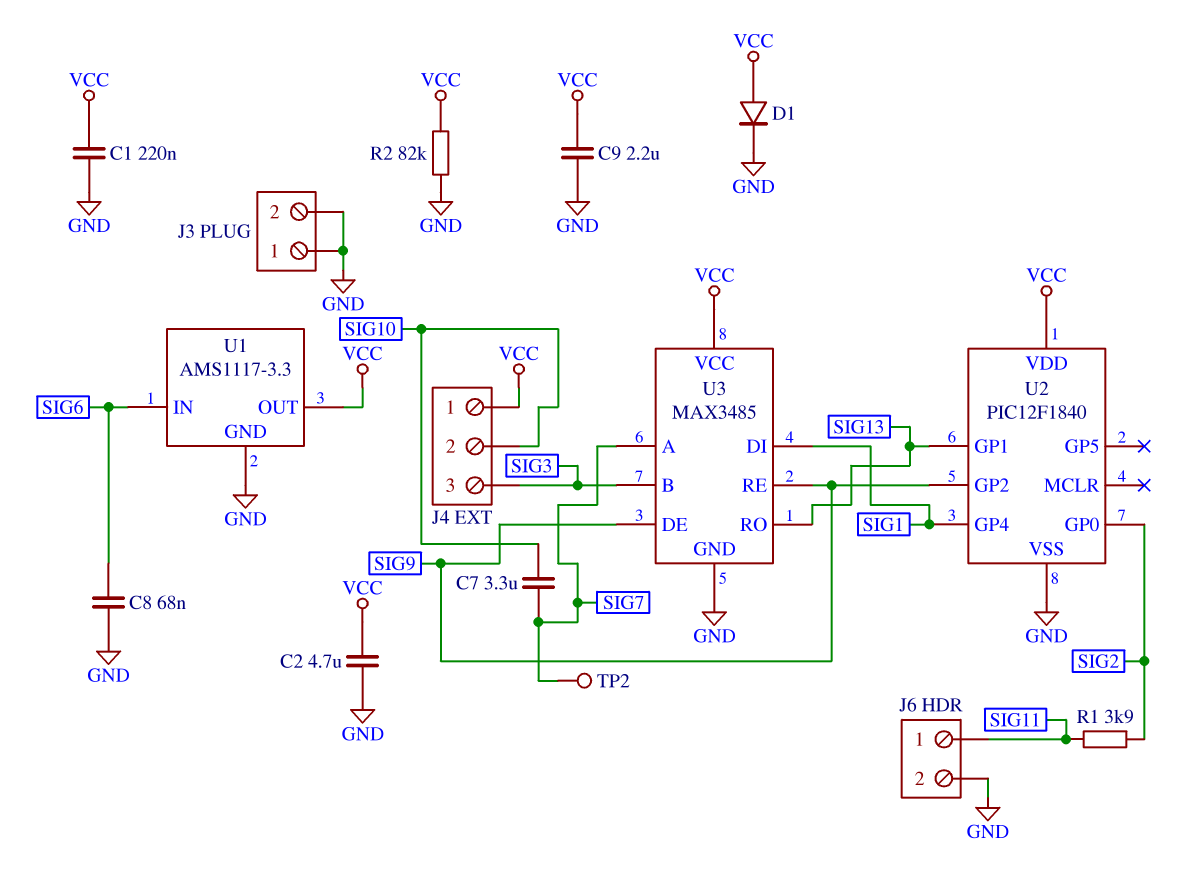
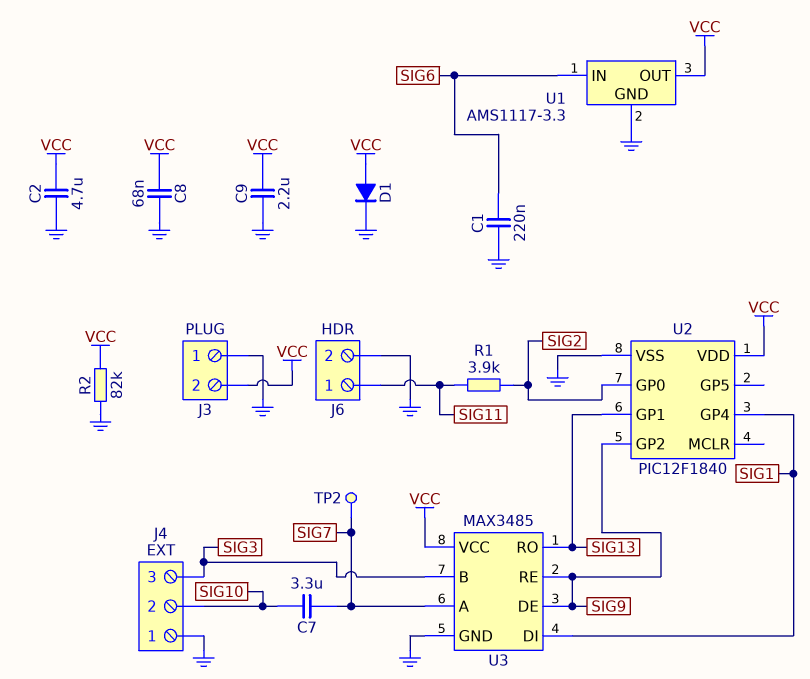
C1: 220nF (GND, VCC) -> 220nF (GND, SIG6)
C8: 68nF (GND, SIG6) -> 68nF (GND, VCC)
J3 pin 2: GND -> VCC
J4 pin 1: VCC -> GND

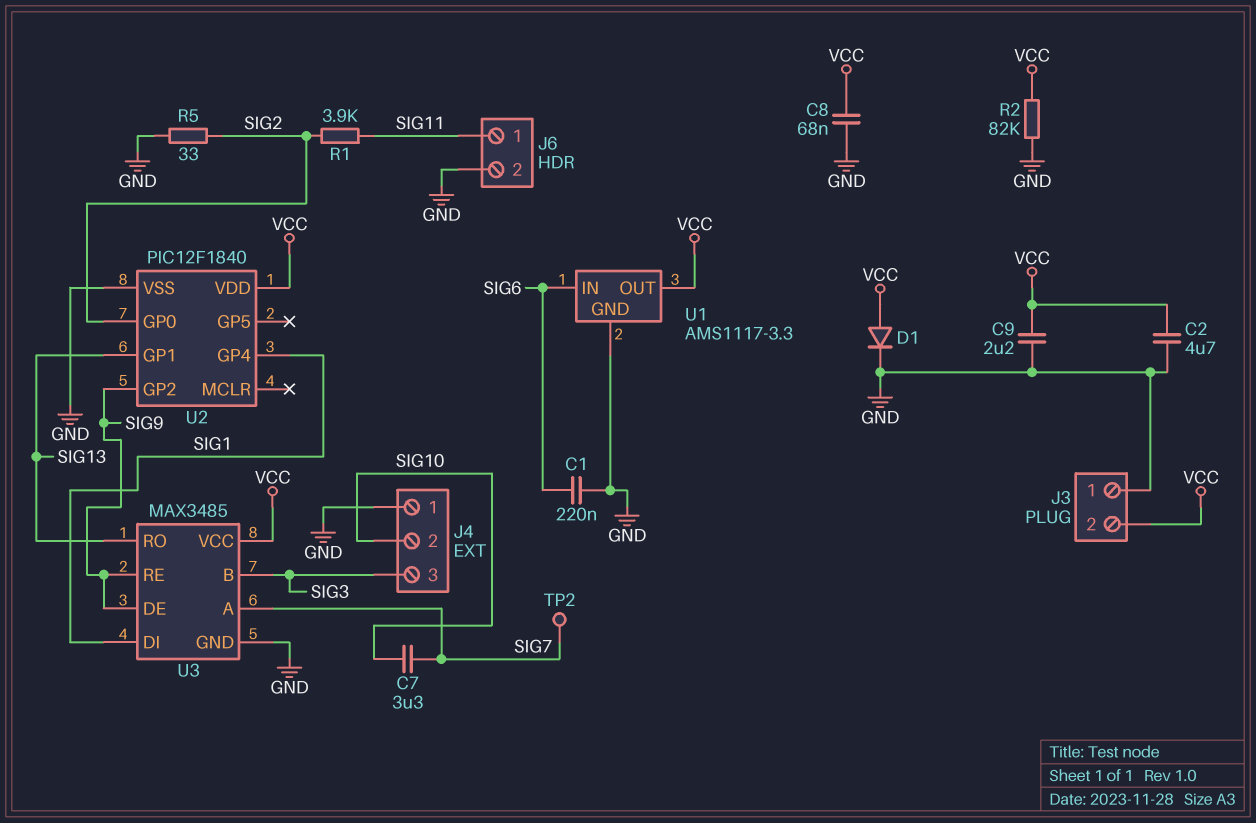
R5: none -> 33 (GND, SIG2)

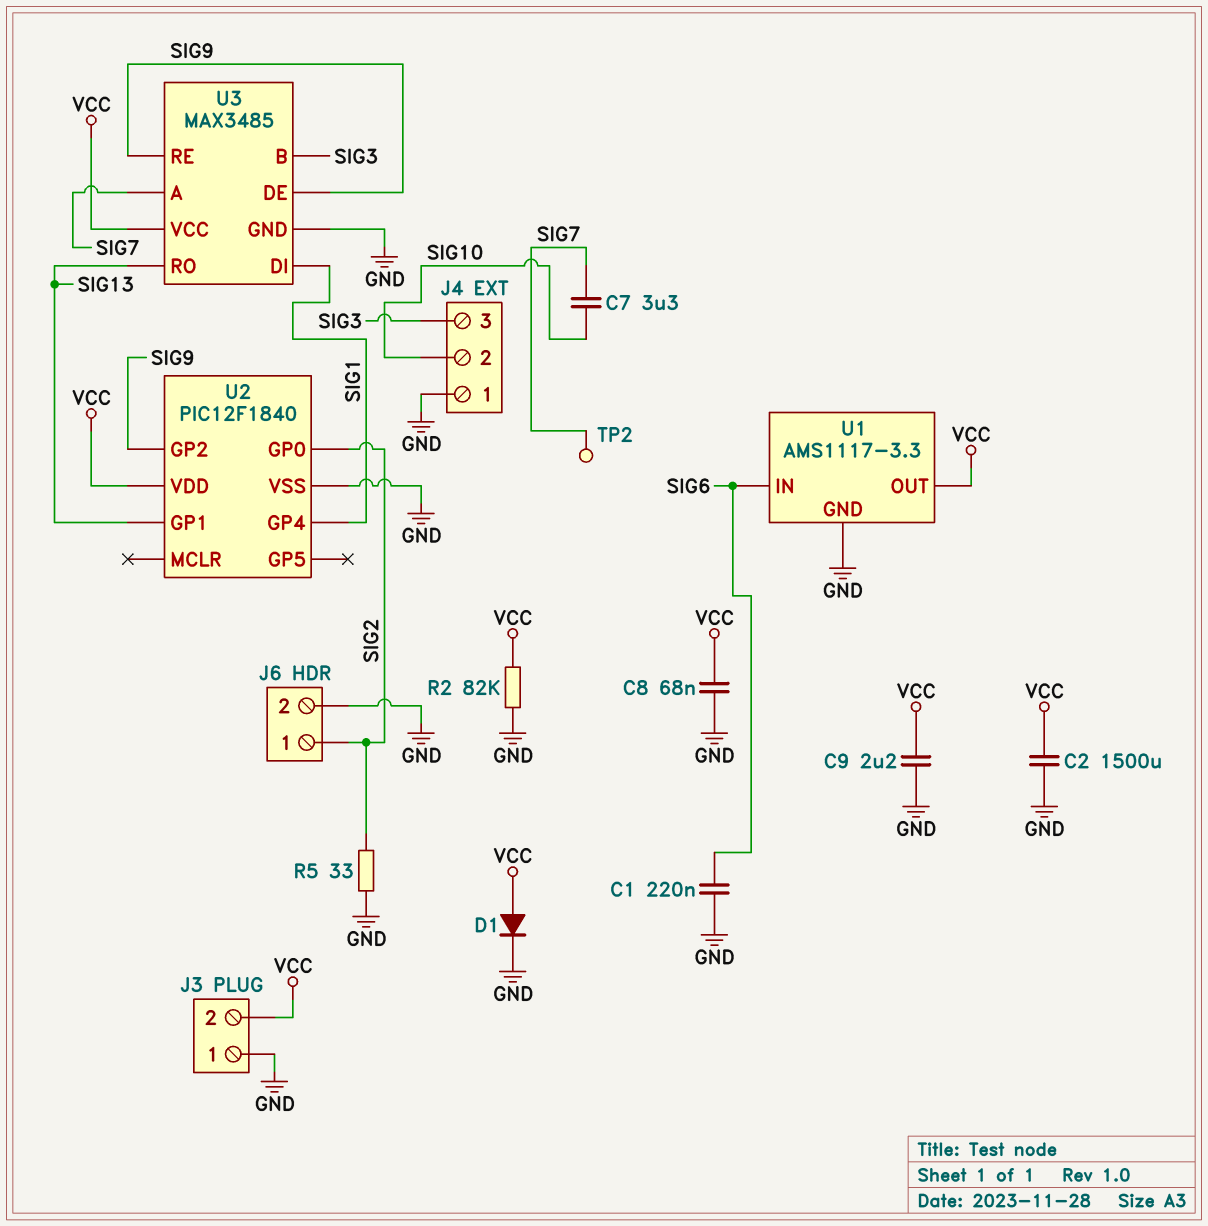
C2: 4.7uF (GND, VCC) -> 1500uF (GND, VCC)
J6 pin 1: SIG11 -> SIG2
R1: 3.9k (SIG2, SIG11) -> none

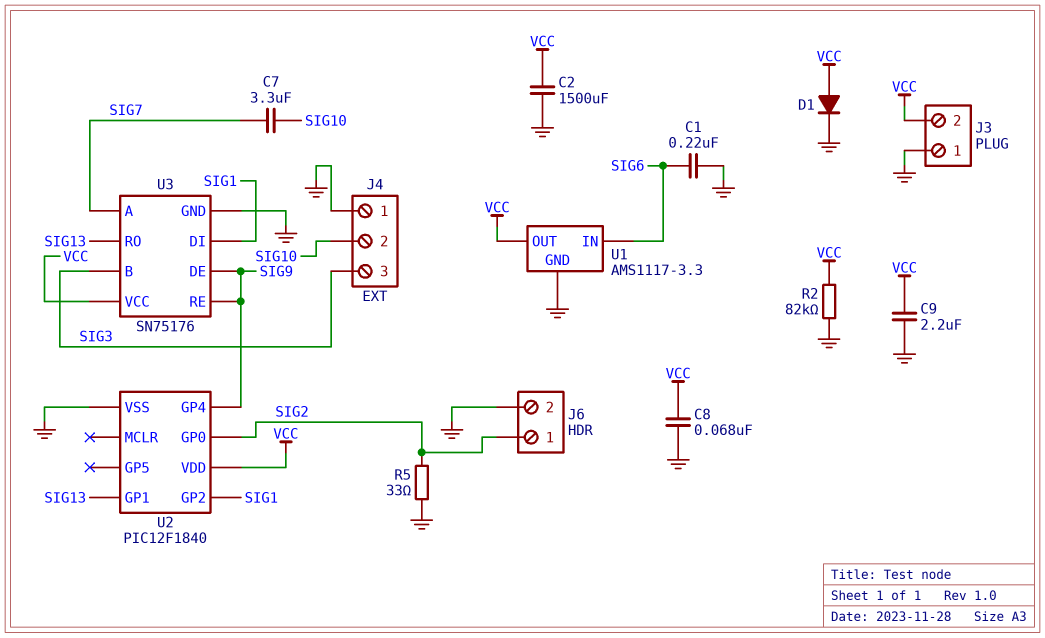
TP2: test point (SIG7) -> none
U2 pin GP2: SIG9 -> SIG1
U2 pin GP4: SIG1 -> SIG9
U3: MAX3485 -> SN75176

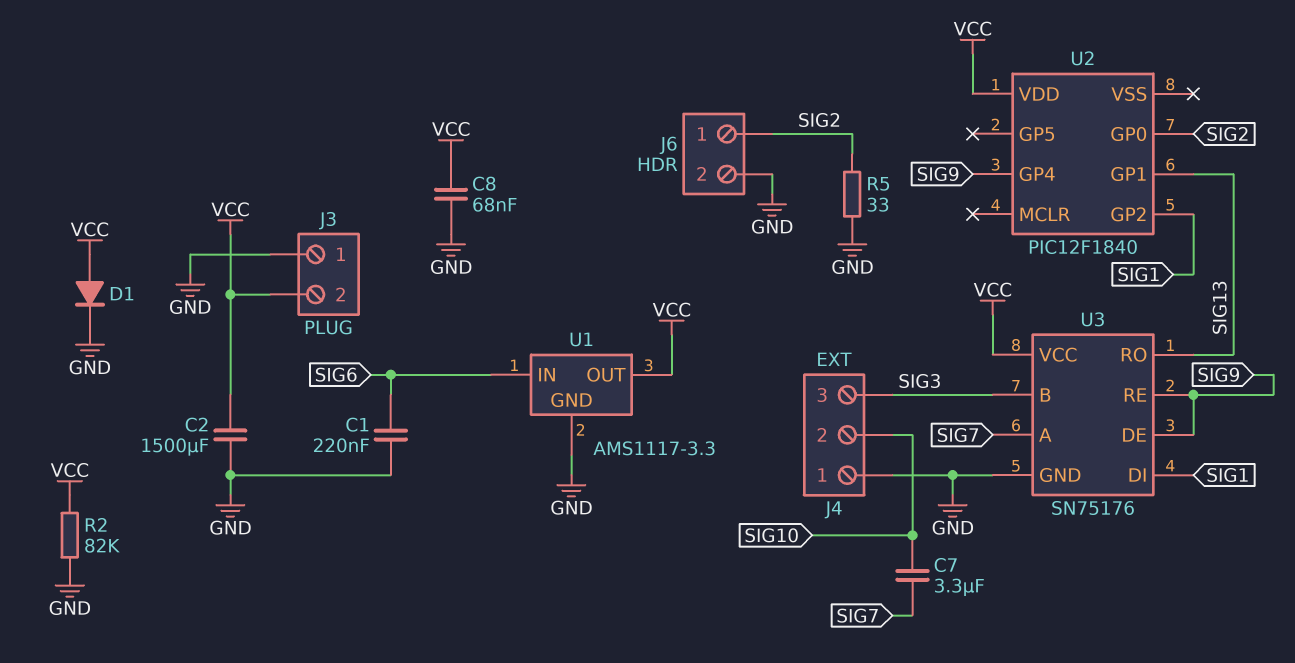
C9: 2.2uF (GND, VCC) -> none
U2 pin VSS: GND -> none

